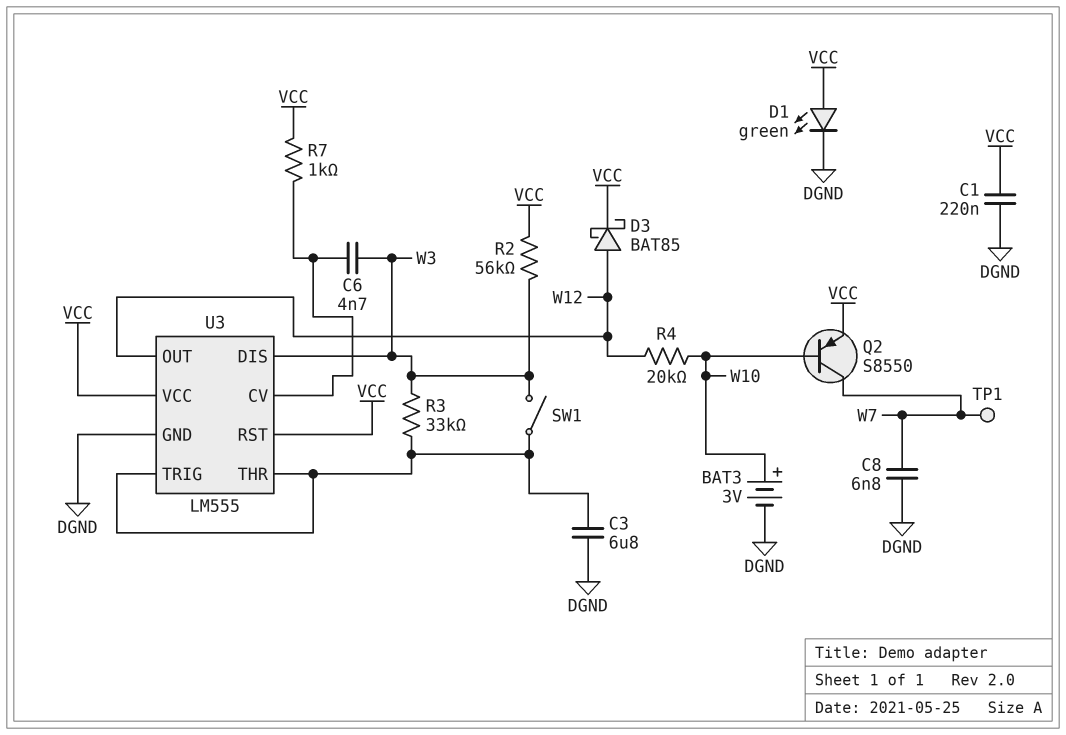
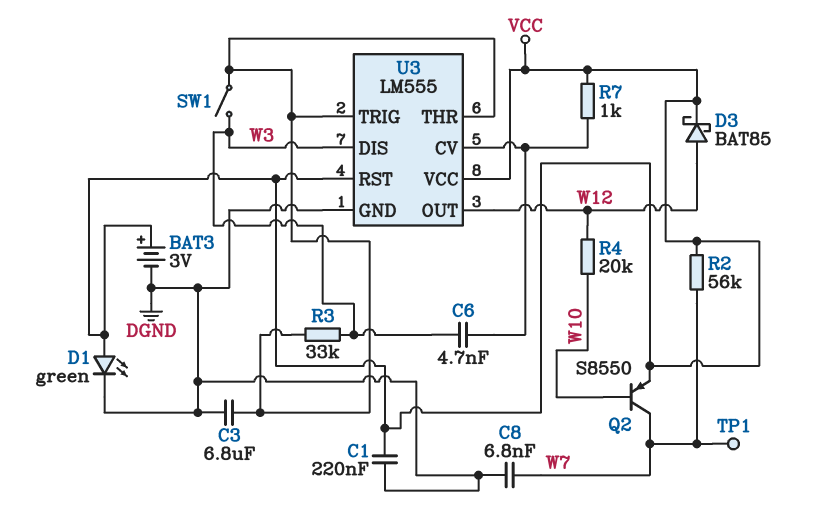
BAT3: 3V (plus W10, minus DGND) -> 3V (plus VCC, minus DGND)
R2: 56k (VCC, W3) -> 56k (VCC, W7)

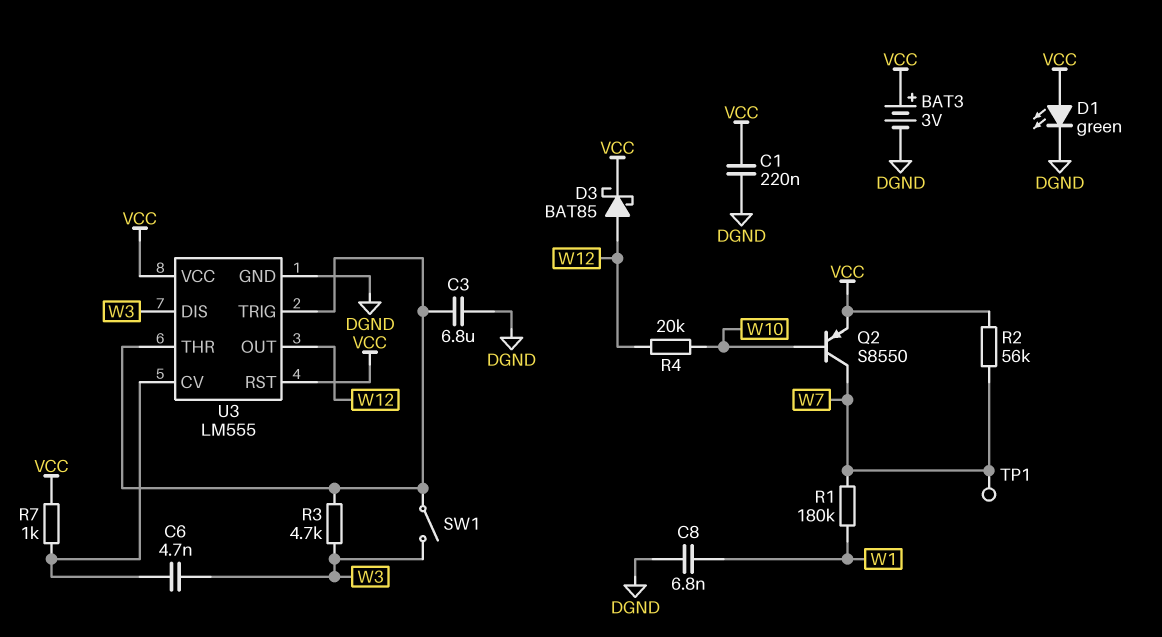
C8: 6.8nF (DGND, W7) -> 6.8nF (DGND, W1)
R1: none -> 180k (W1, W7)
R3: 33k (U3/THR, W3) -> 4.7k (U3/THR, W3)

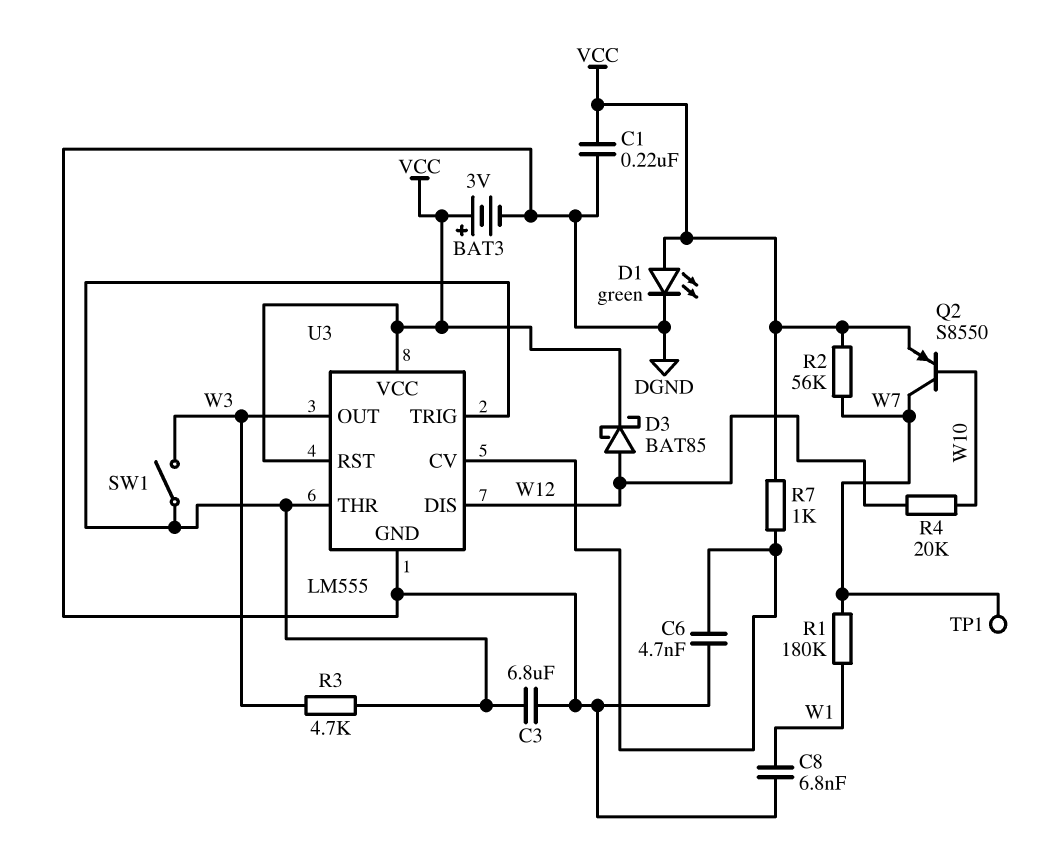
C6: 4.7nF (U3/CV, W3) -> 4.7nF (DGND, U3/CV)
U3 pin DIS: W3 -> W12
U3 pin OUT: W12 -> W3

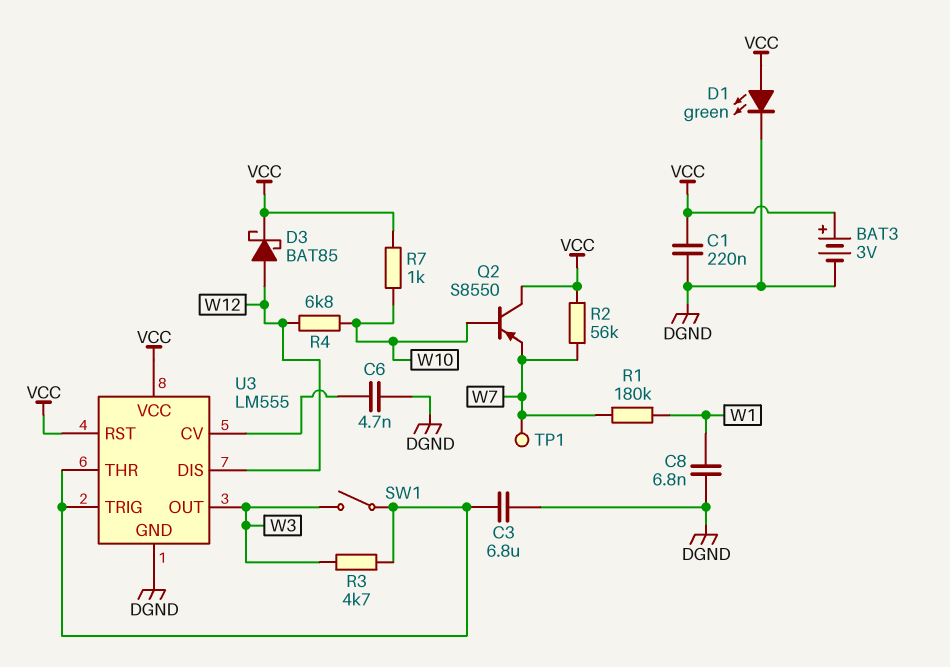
Q2: PNP S8550 (B W10, C W7, E VCC) -> PNP S8550 (B W10, C VCC, E W7)
R4: 20k (W10, W12) -> 6.8k (W10, W12)
R7: 1k (U3/CV, VCC) -> 1k (VCC, W10)

